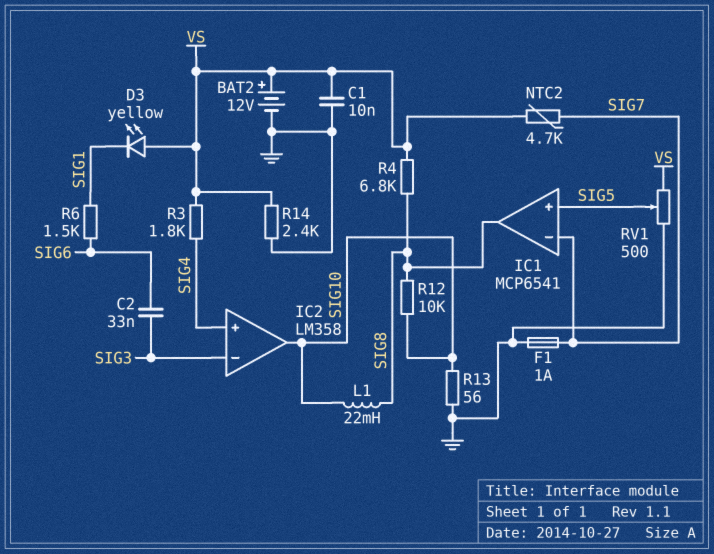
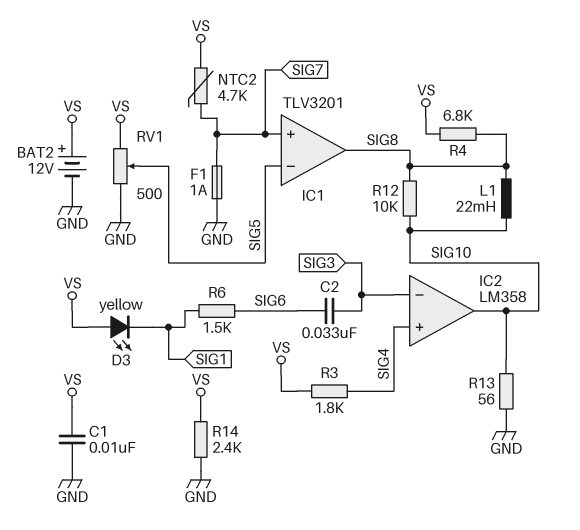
IC1: MCP6541 -> TLV3201
IC1 pin in+: SIG5 -> SIG7
IC1 pin in-: SIG7 -> SIG5

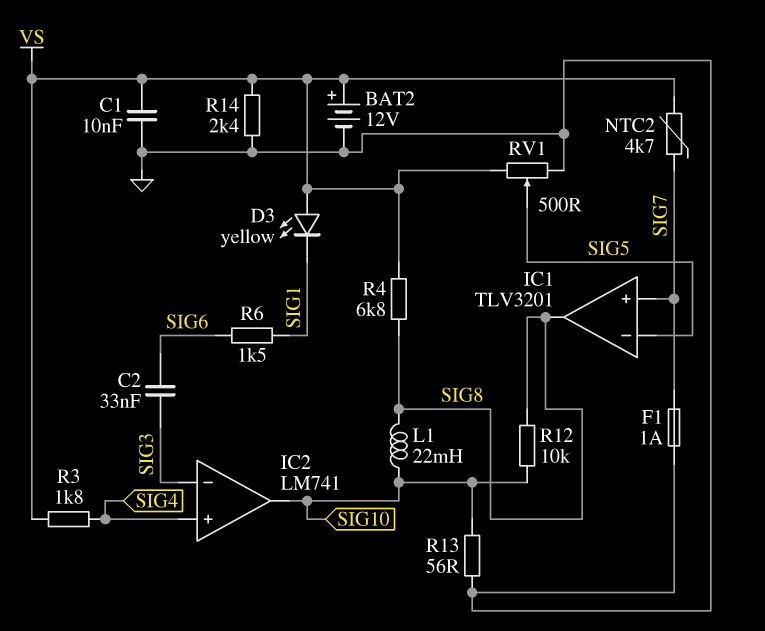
IC2: LM358 -> LM741

